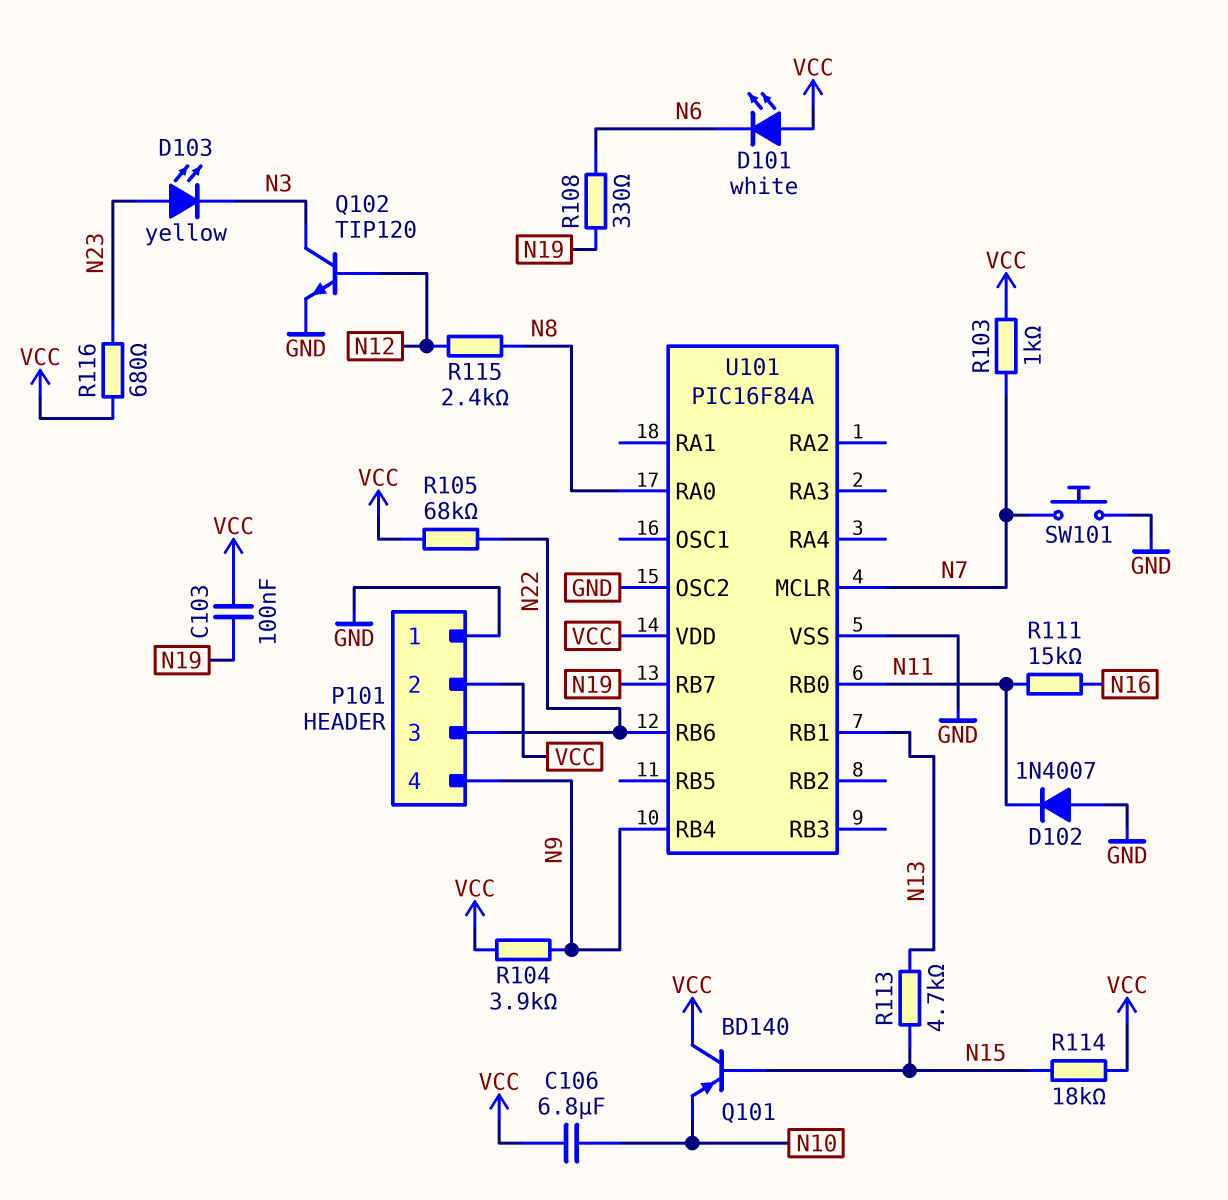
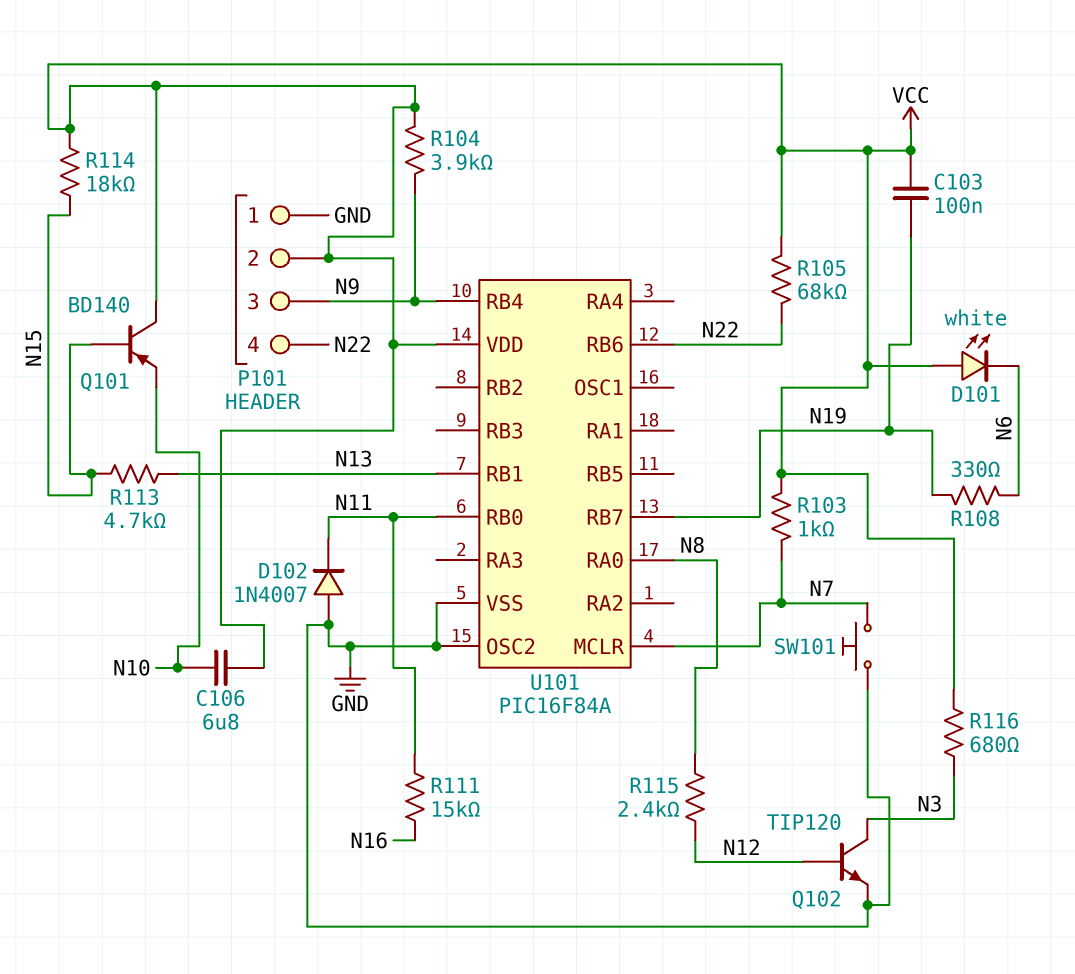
D103: LED yellow (A N23, K N3) -> none
P101 pin 3: N22 -> N9
P101 pin 4: N9 -> N22
R116: 680 (N23, VCC) -> 680 (N3, VCC)

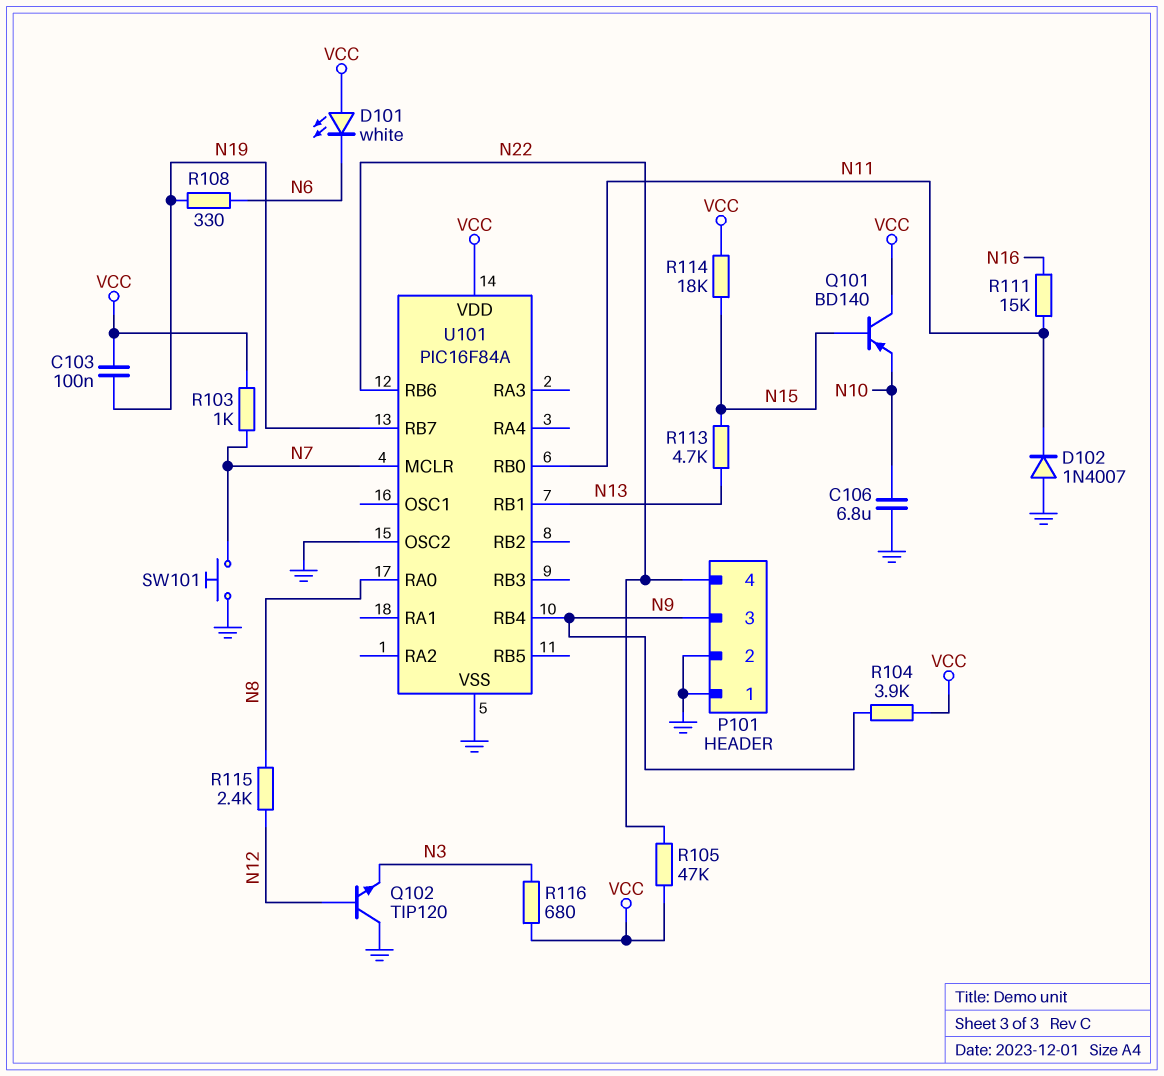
C106: 6.8uF (N10, VCC) -> 6.8uF (GND, N10)
P101 pin 2: VCC -> GND
Q102: NPN TIP120 (B N12, C N3, E GND) -> NPN TIP120 (B N12, C GND, E N3)
R105: 68k (N22, VCC) -> 47k (N22, VCC)

